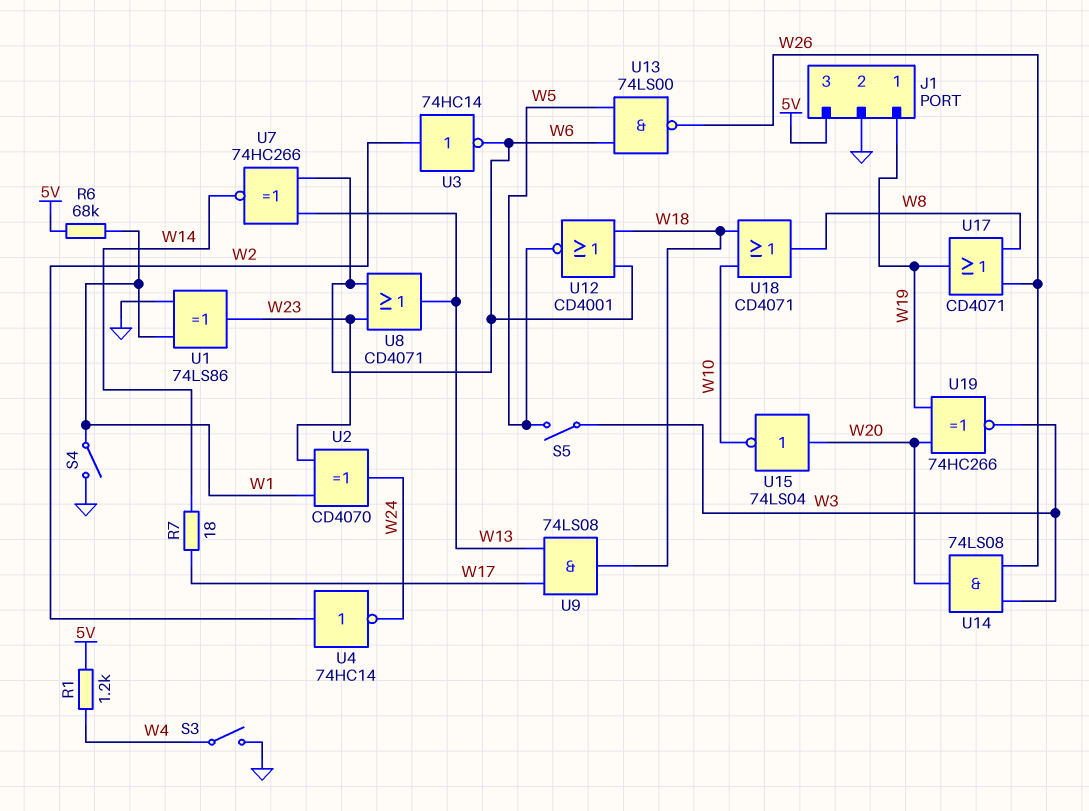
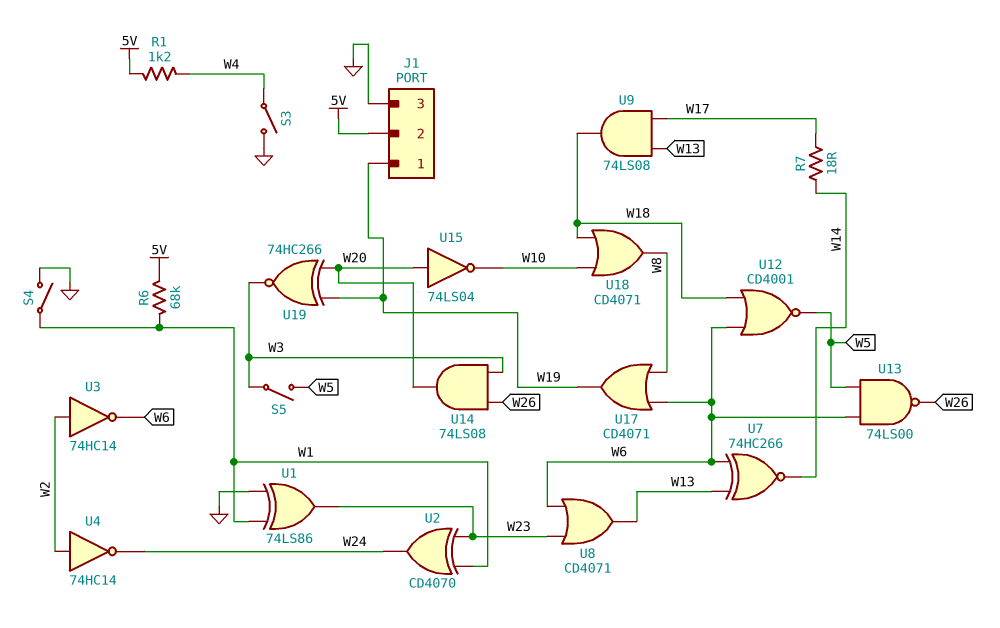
J1 pin 2: GND -> 5V
J1 pin 3: 5V -> GND
U17: OR CD4071 (in W8, in W26, out W19) -> OR CD4071 (in W6, in W8, out W19)

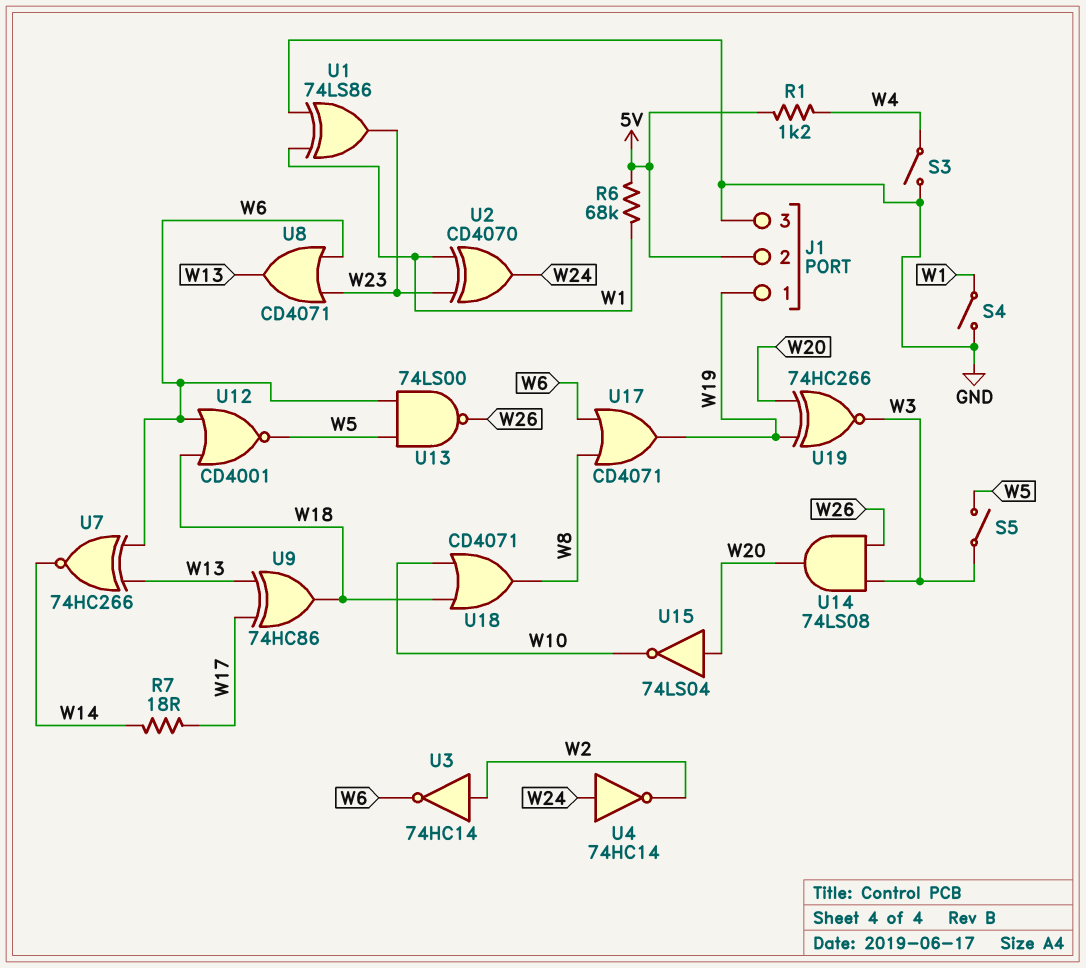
U4: NOT 74HC14 (in W2, out W24) -> NOT 74HC14 (in W24, out W2)
U9: AND 74LS08 (in W13, in W17, out W18) -> XOR 74HC86 (in W13, in W17, out W18)

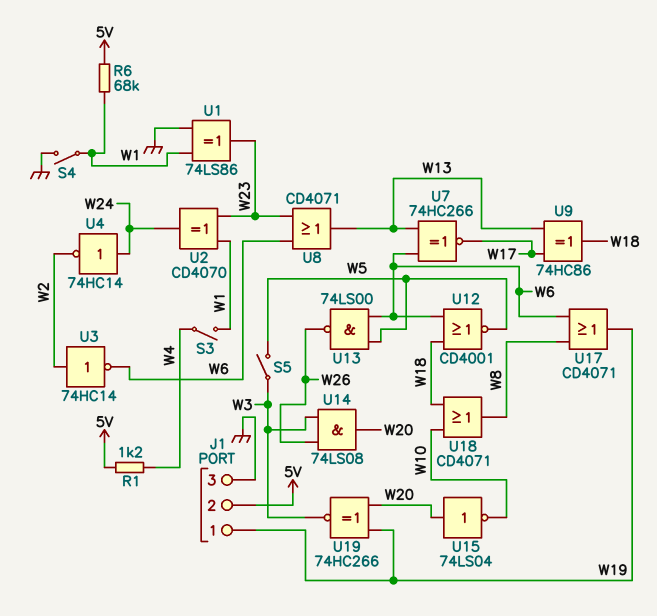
R7: 18 (W14, W17) -> none
S3: switch (GND, W4) -> switch (W1, W4)
U7: XNOR 74HC266 (in W6, in W13, out W14) -> XNOR 74HC266 (in W6, in W13, out W17)

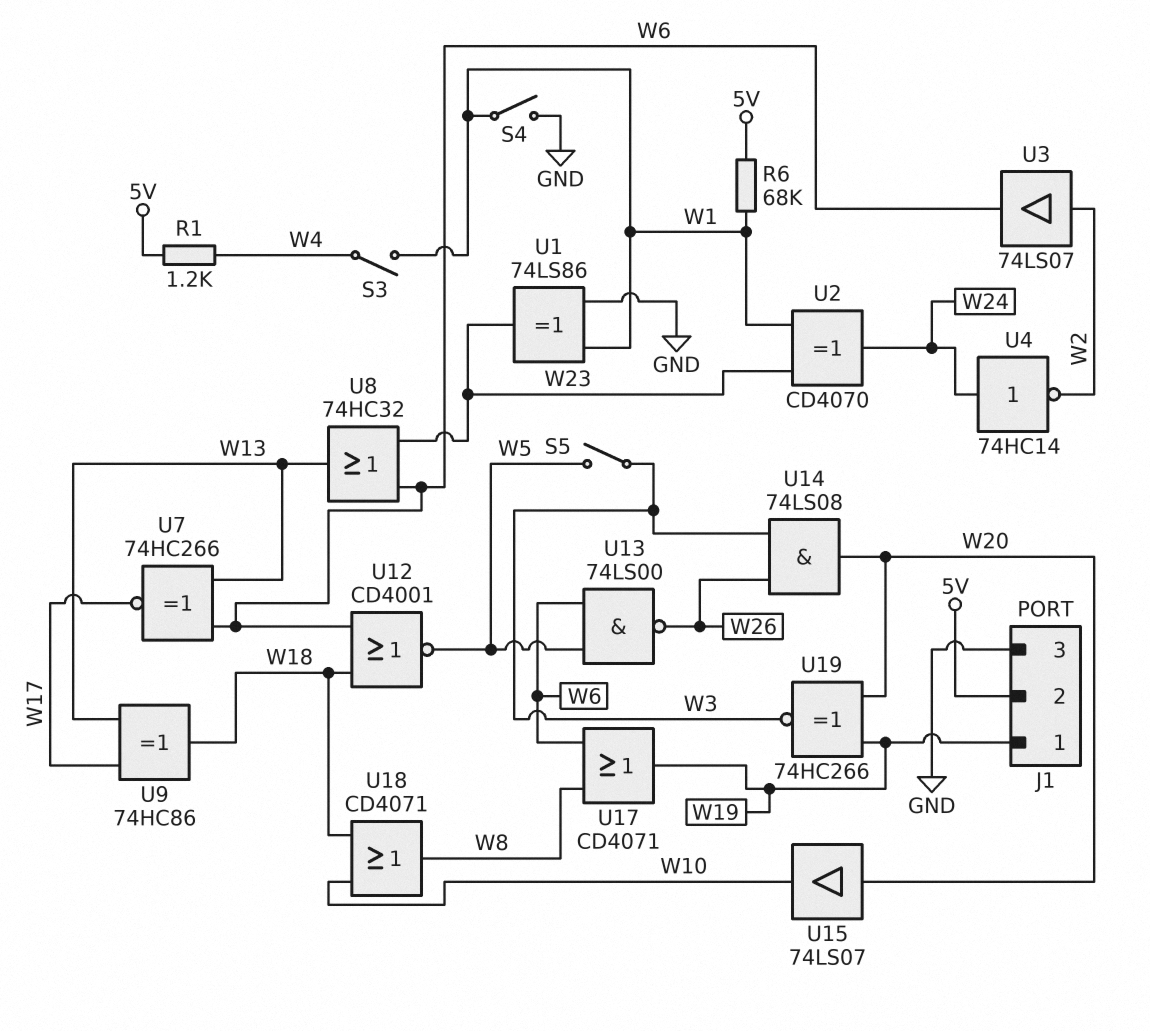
U3: NOT 74HC14 (in W2, out W6) -> buffer 74LS07 (in W2, out W6)
U8: OR CD4071 (in W6, in W23, out W13) -> OR 74HC32 (in W6, in W23, out W13)
U15: NOT 74LS04 (in W20, out W10) -> buffer 74LS07 (in W20, out W10)

